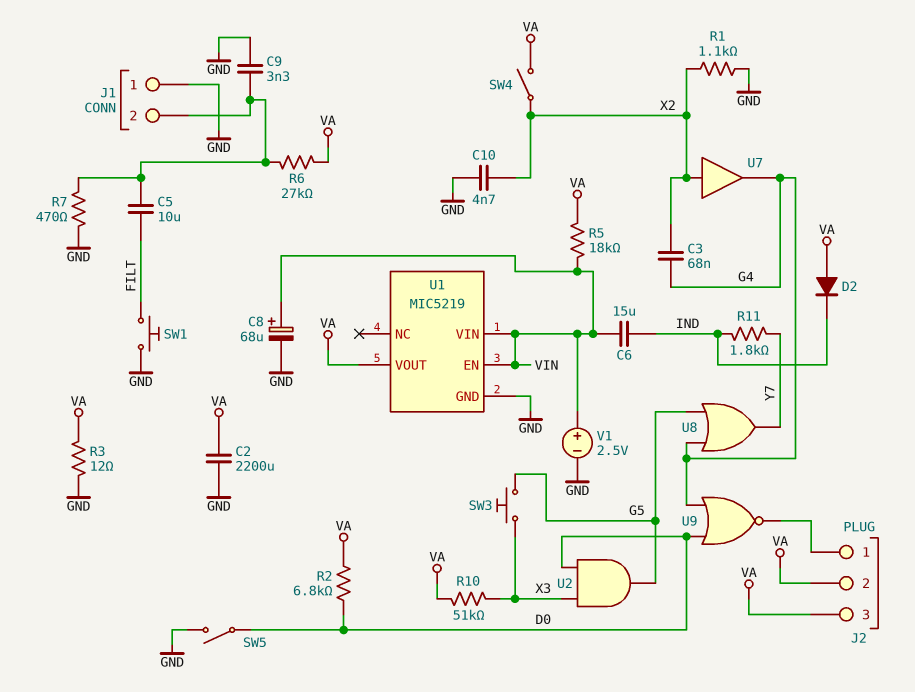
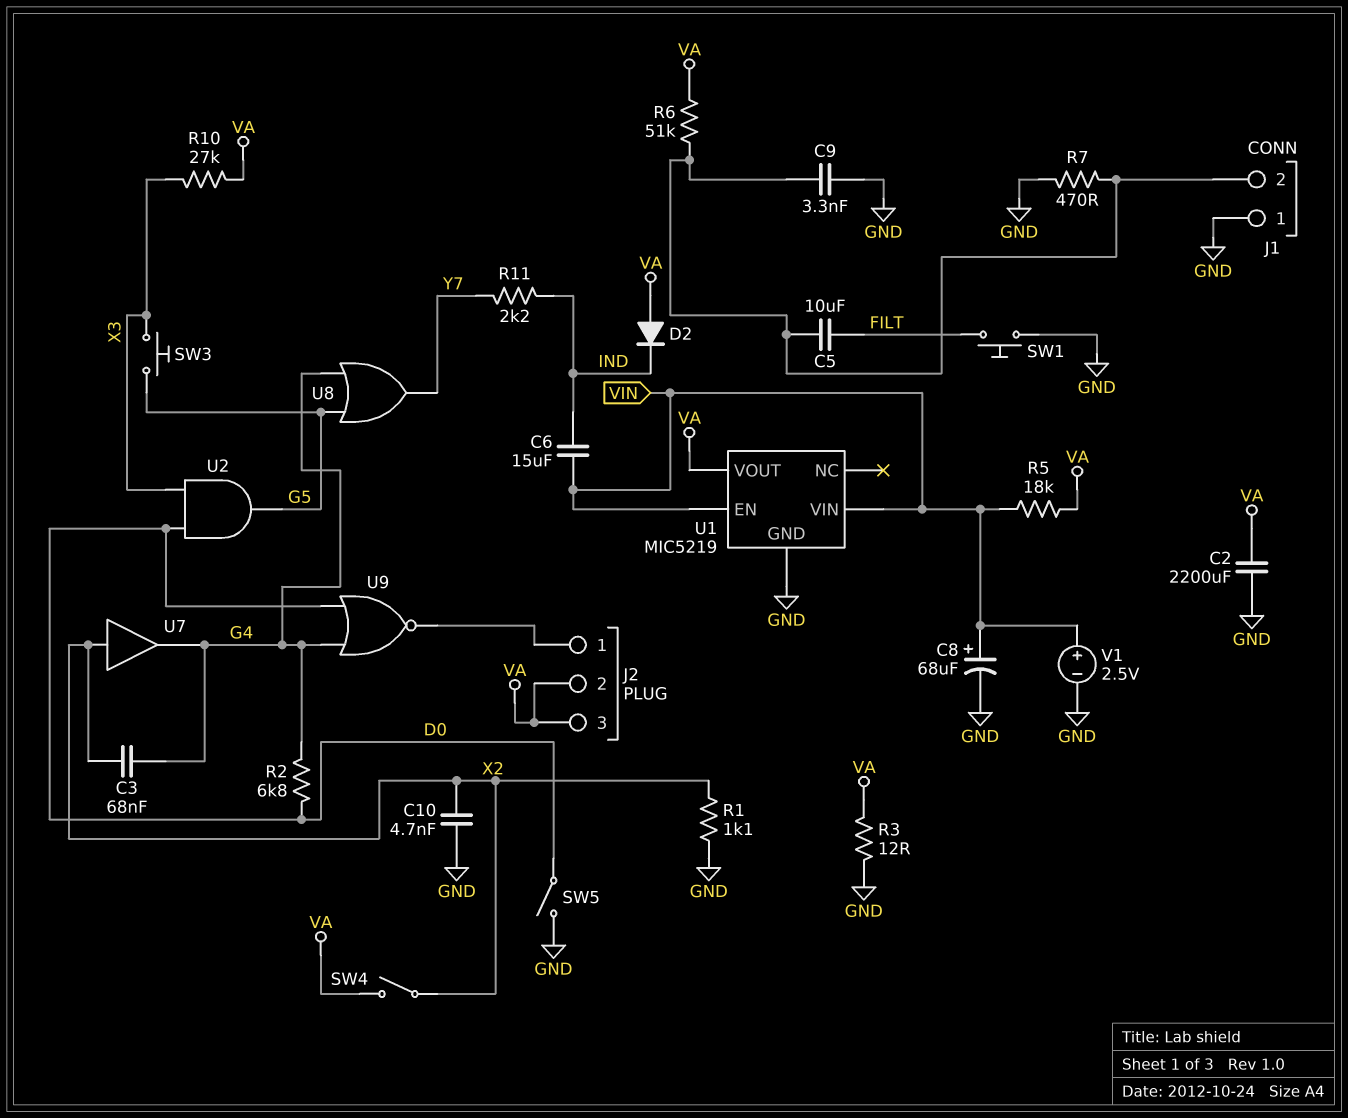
R2: 6.8k (D0, VA) -> 6.8k (D0, G4)
R6: 27k (J1/2, VA) -> 51k (J1/2, VA)
R10: 51k (VA, X3) -> 27k (VA, X3)
R11: 1.8k (IND, Y7) -> 2.2k (IND, Y7)

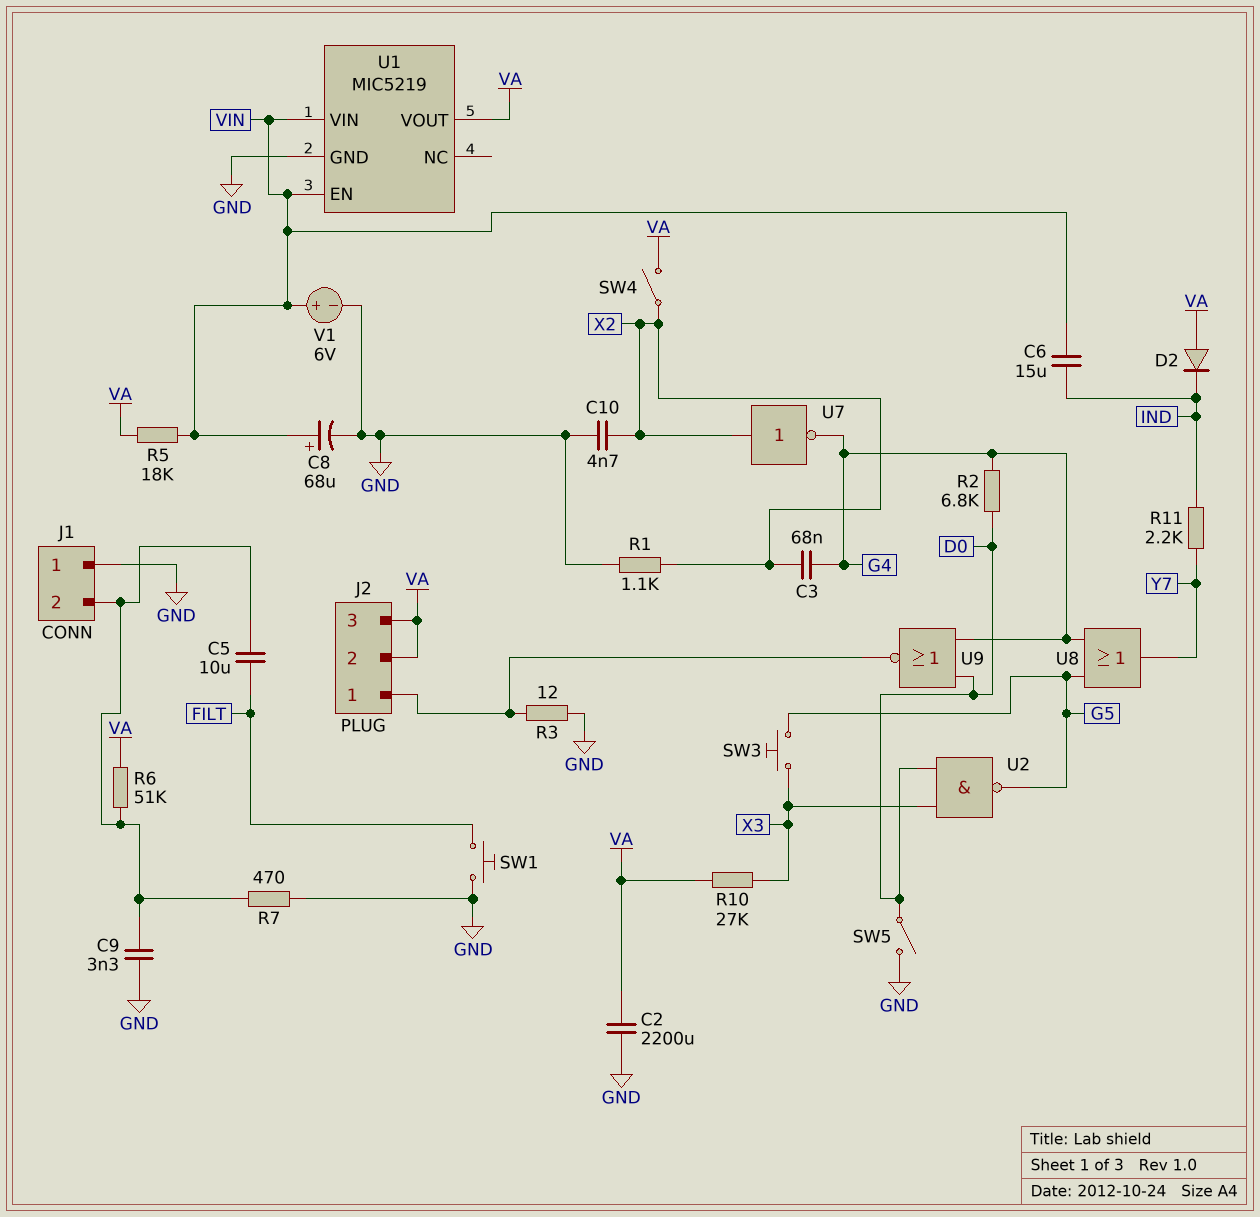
R3: 12 (GND, VA) -> 12 (GND, J2/1)
U2: AND (in D0, in X3, out G5) -> NAND (in D0, in X3, out G5)
U7: buffer (in X2, out G4) -> NOT (in X2, out G4)
V1: 2.5V (plus VIN, minus GND) -> 6V (plus VIN, minus GND)

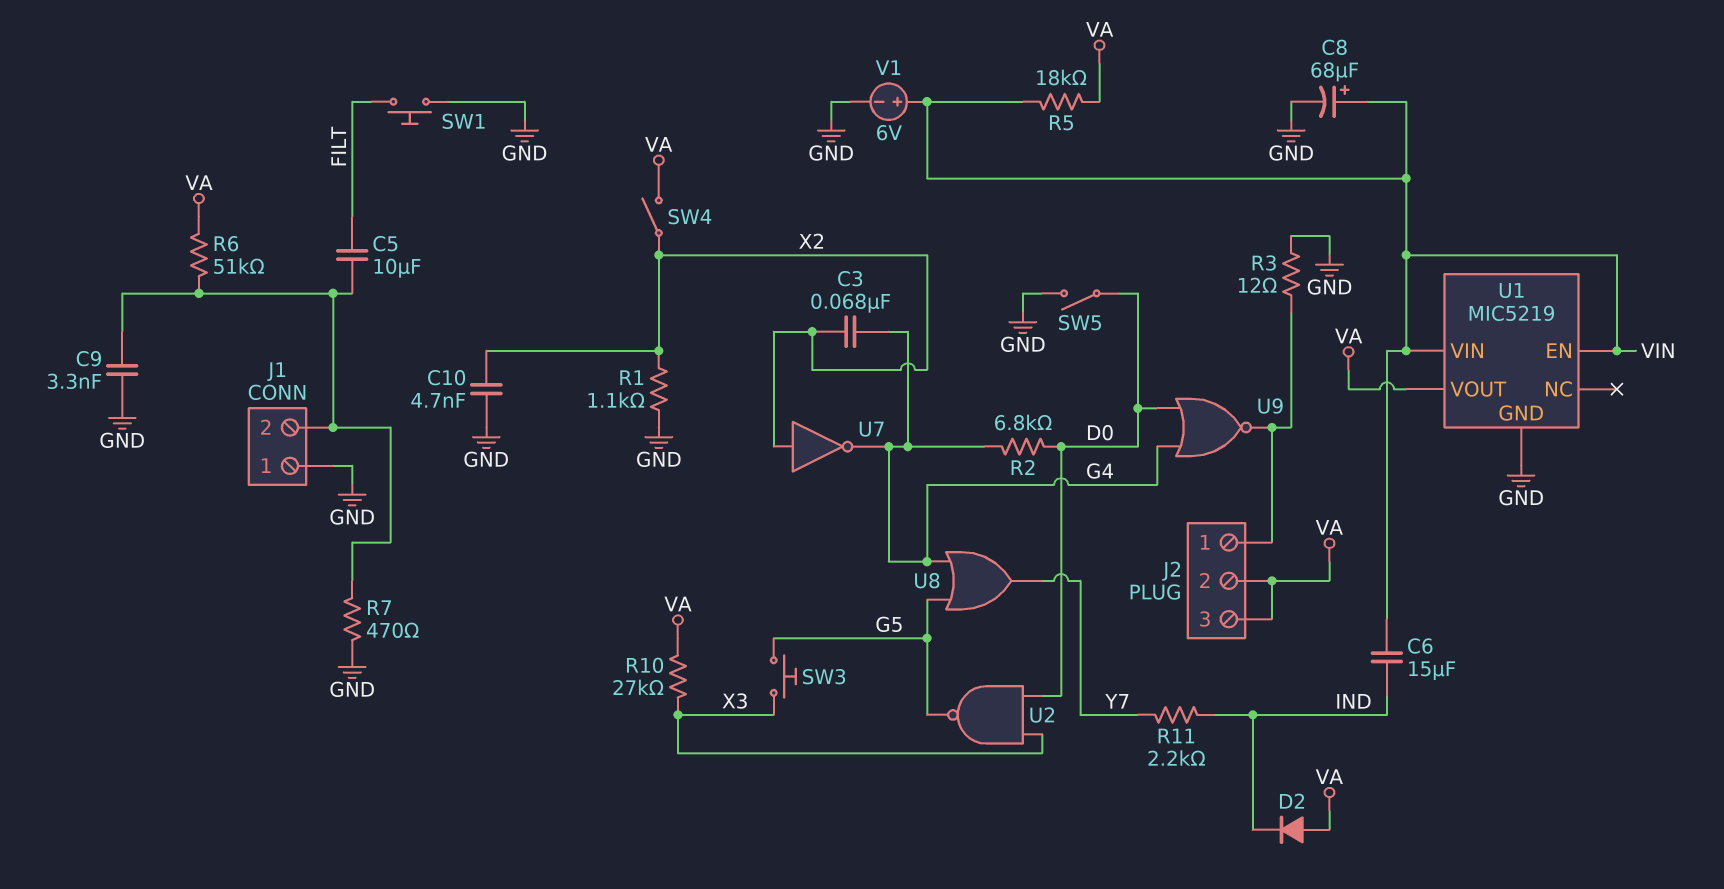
C2: 2200uF (GND, VA) -> none

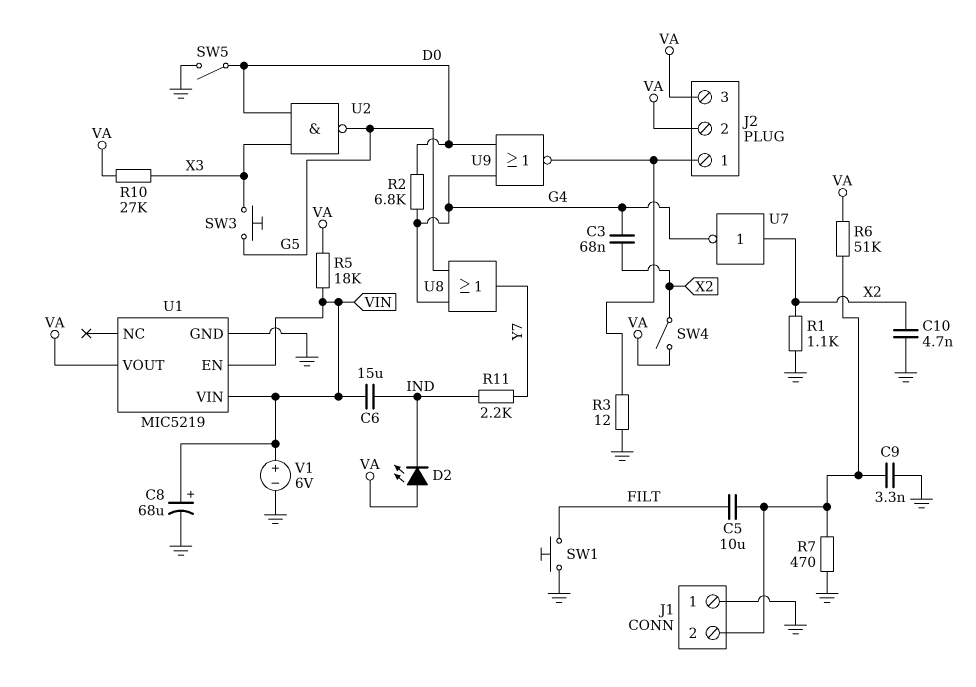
D2: diode (A VA, K IND) -> LED (A VA, K IND)

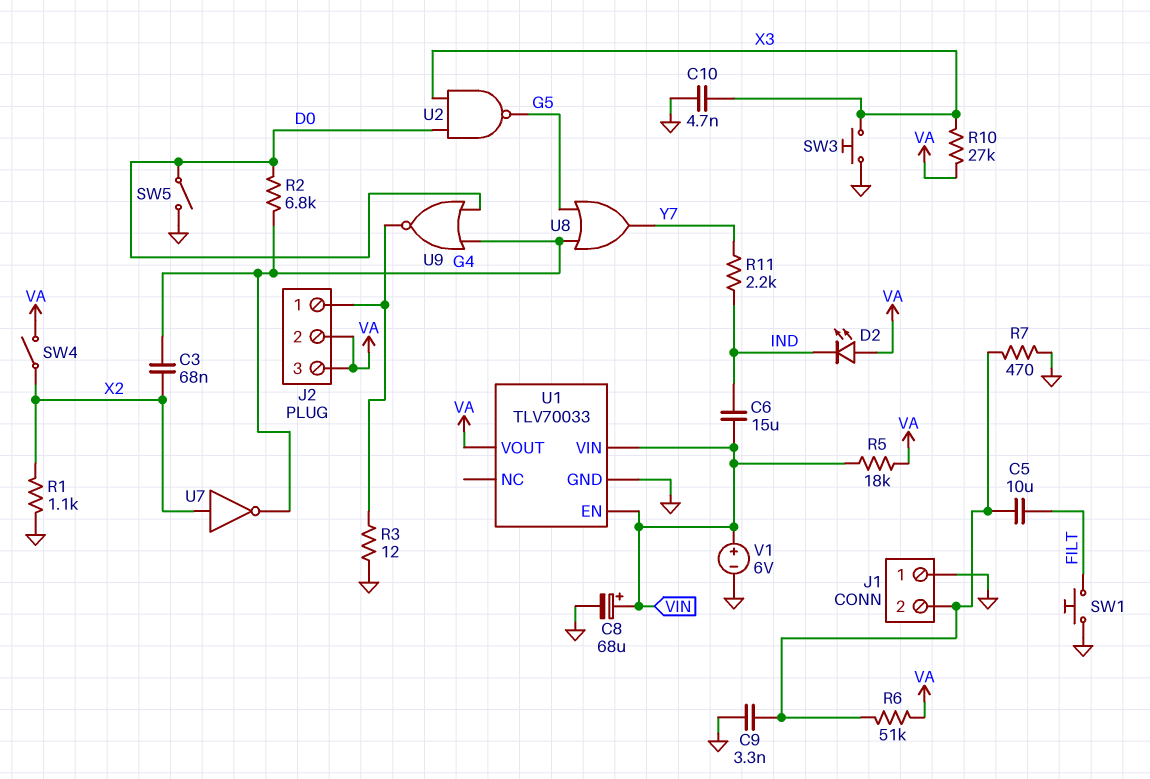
C10: 4.7nF (GND, X2) -> 4.7nF (GND, X3)
SW3: button (G5, X3) -> button (GND, X3)
U1: MIC5219 -> TLV70033

